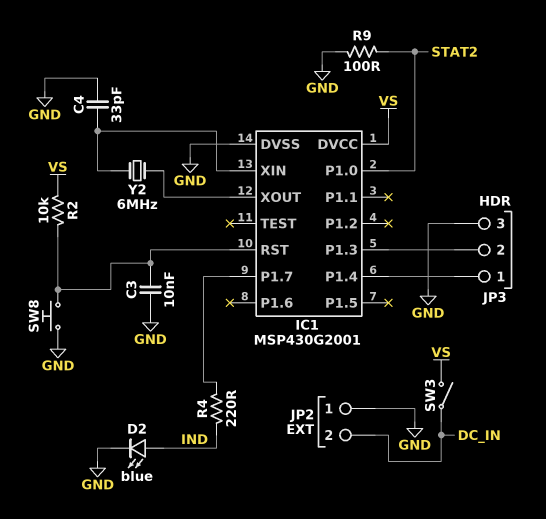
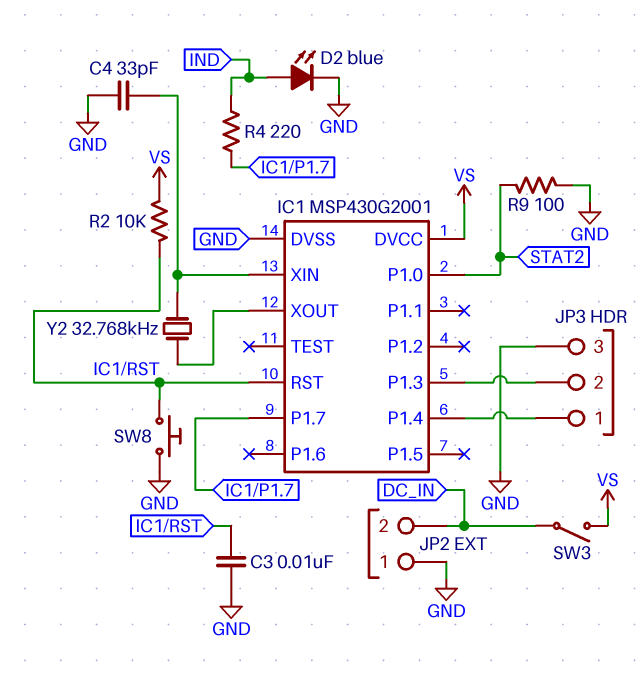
Y2: 6MHz (IC1/XIN, IC1/XOUT) -> 32.768kHz (IC1/XIN, IC1/XOUT)

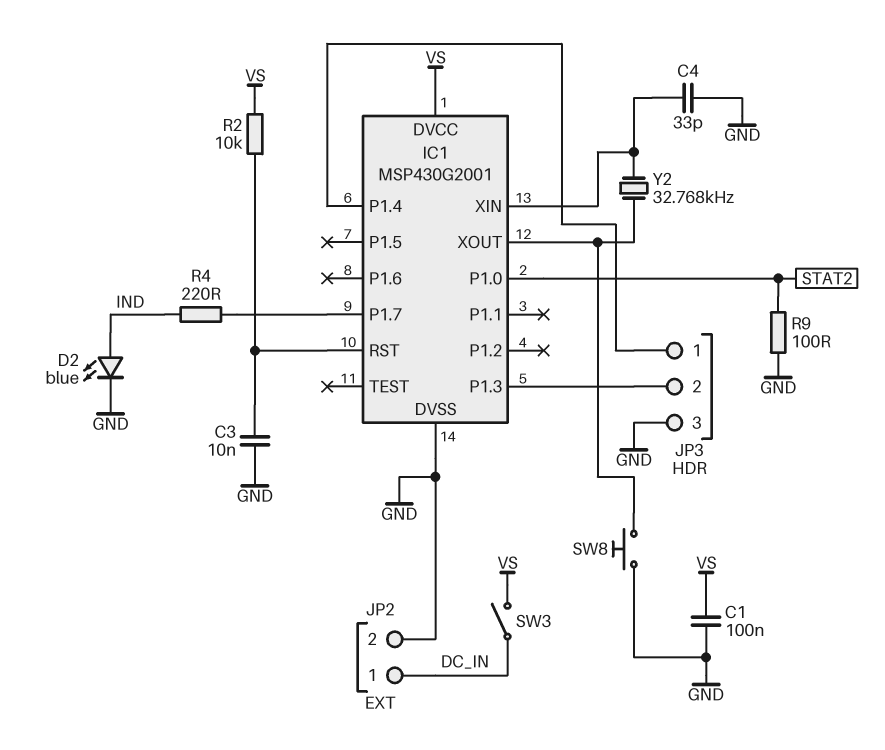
C1: none -> 100nF (GND, VS)
JP2 pin 1: GND -> DC_IN
JP2 pin 2: DC_IN -> GND
SW8: button (GND, IC1/RST) -> button (GND, IC1/XOUT)

